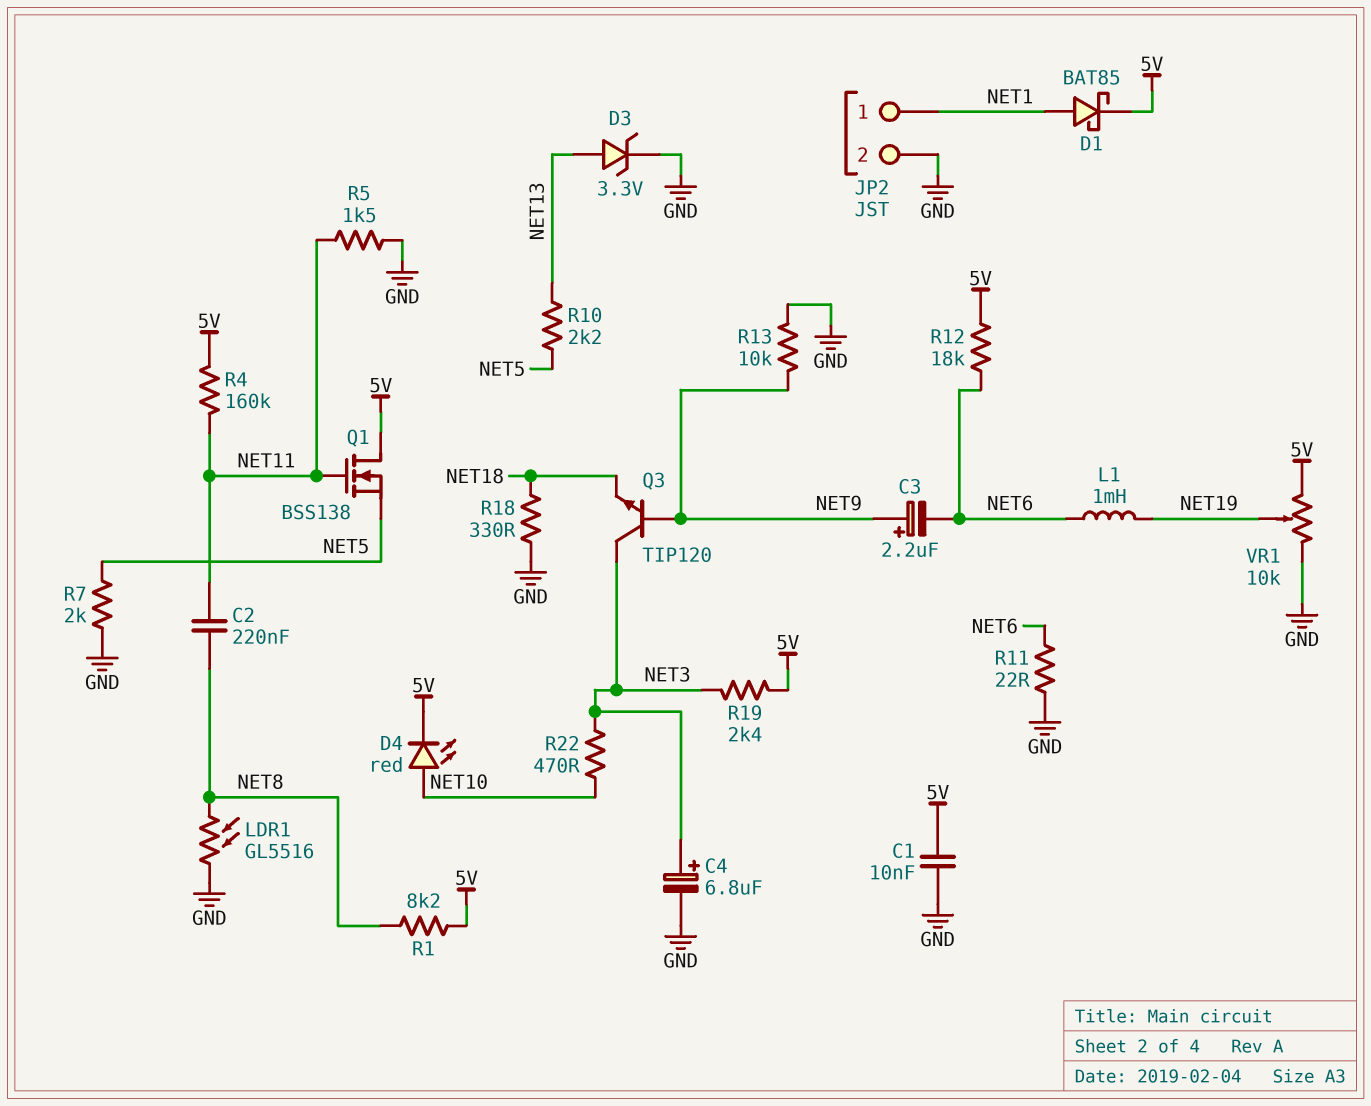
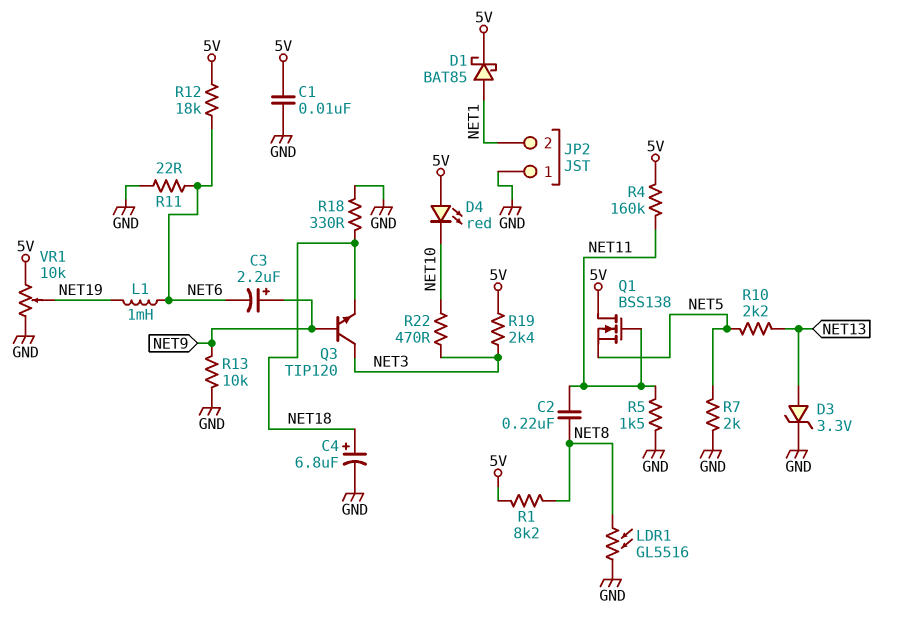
C4: 6.8uF (plus NET3, minus GND) -> 6.8uF (plus NET18, minus GND)
D4: LED red (A NET10, K 5V) -> LED red (A 5V, K NET10)
JP2 pin 1: NET1 -> GND
JP2 pin 2: GND -> NET1

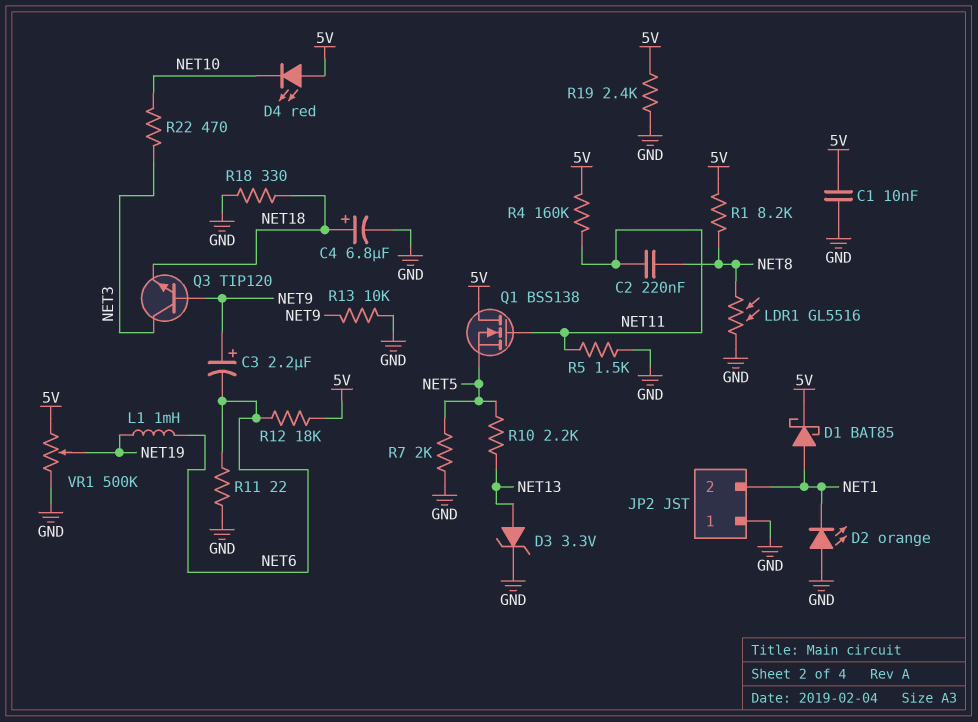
D2: none -> LED orange (A GND, K NET1)
R19: 2.4k (5V, NET3) -> 2.4k (5V, GND)
VR1: 10k (5V, GND, wiper NET19) -> 500k (5V, GND, wiper NET19)

